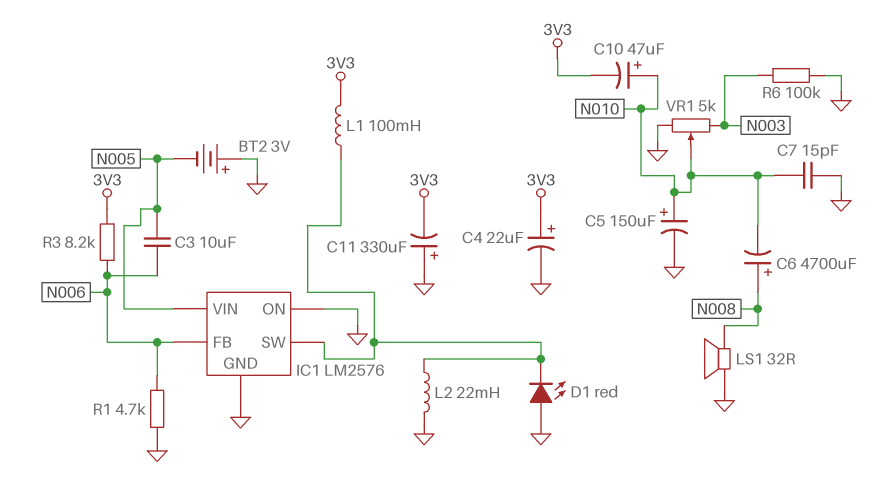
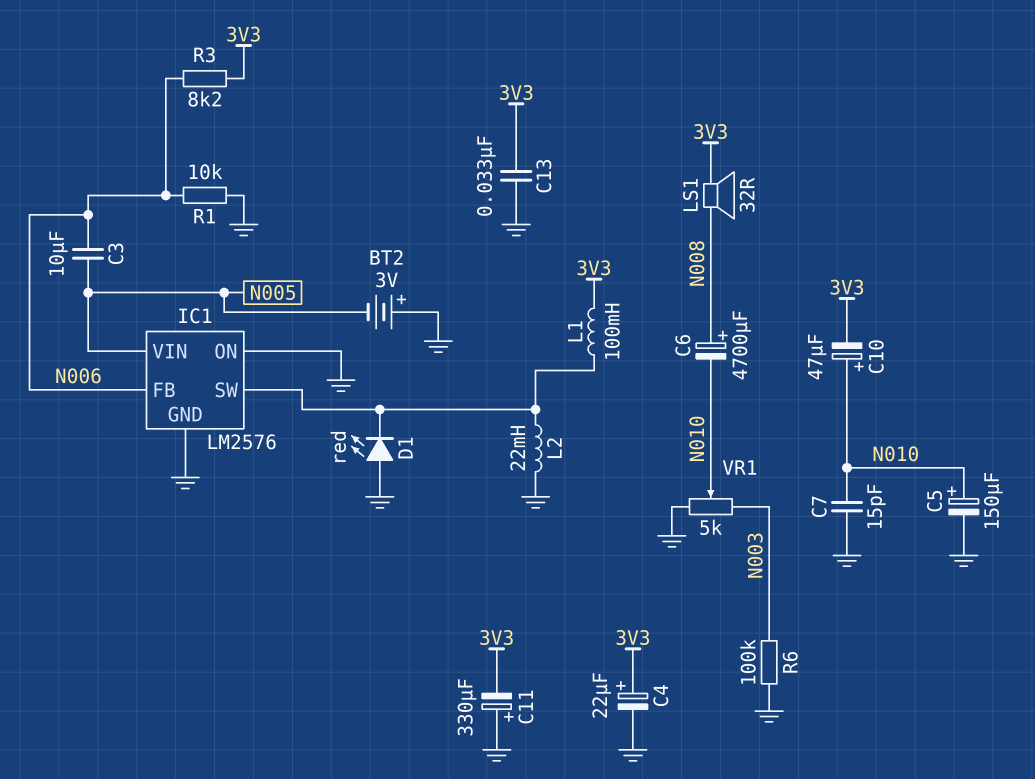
C13: none -> 33nF (3V3, GND)
LS1: speaker 32R (GND, N008) -> speaker 32R (3V3, N008)
R1: 4.7k (GND, N006) -> 10k (GND, N006)

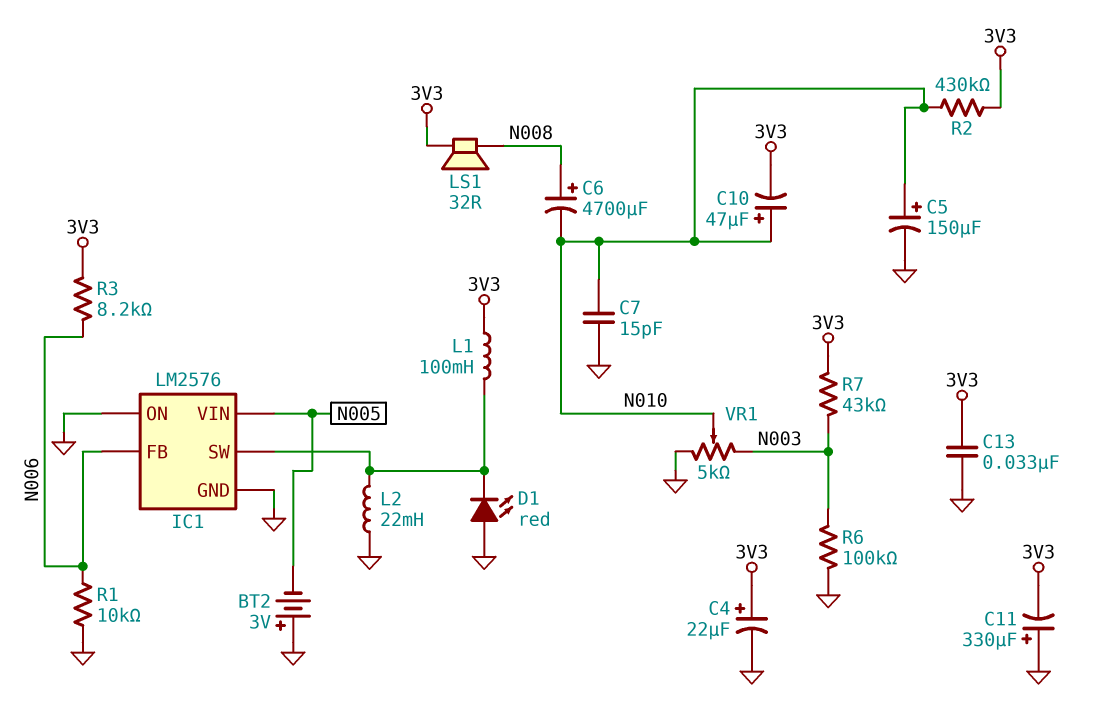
C3: 10uF (N005, N006) -> none
R2: none -> 430k (3V3, N010)
R7: none -> 43k (3V3, N003)

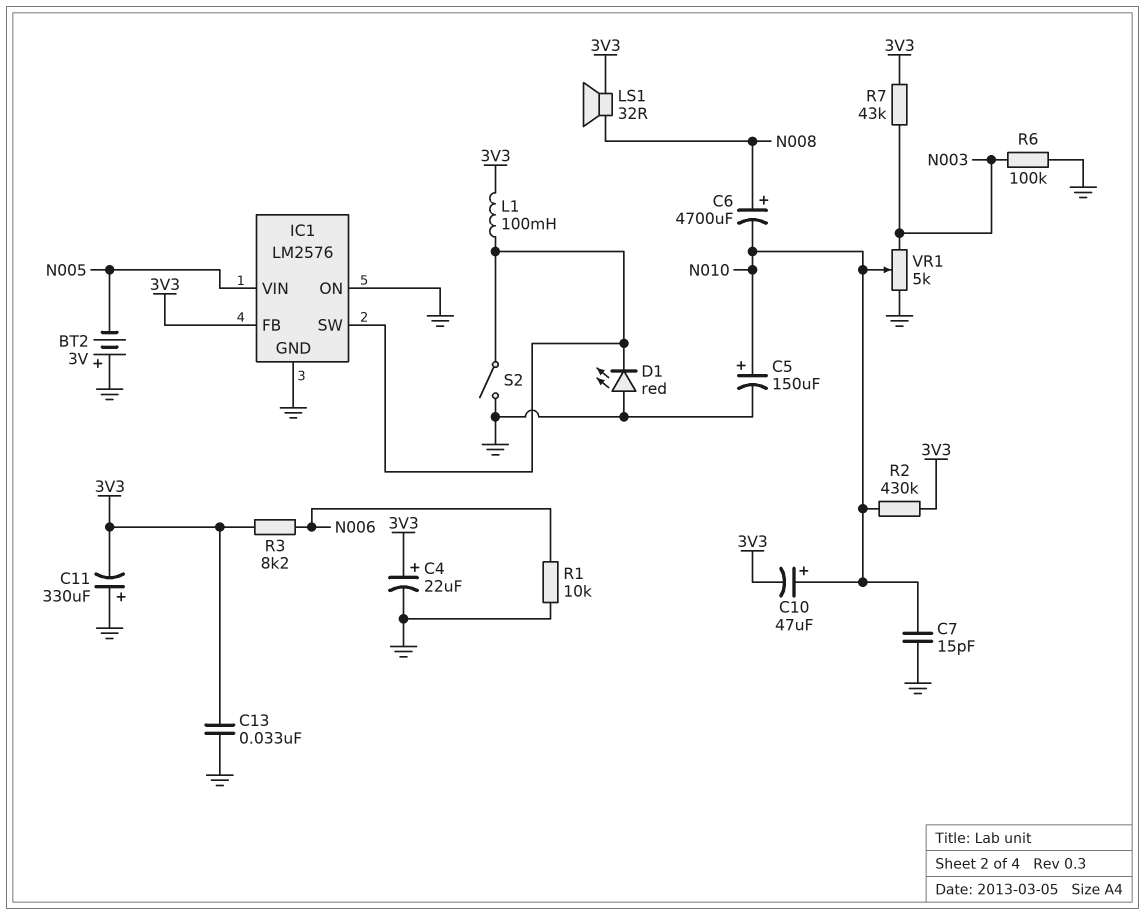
IC1 pin FB: N006 -> 3V3
L2: 22mH (GND, IC1/SW) -> none
S2: none -> switch (GND, IC1/SW)

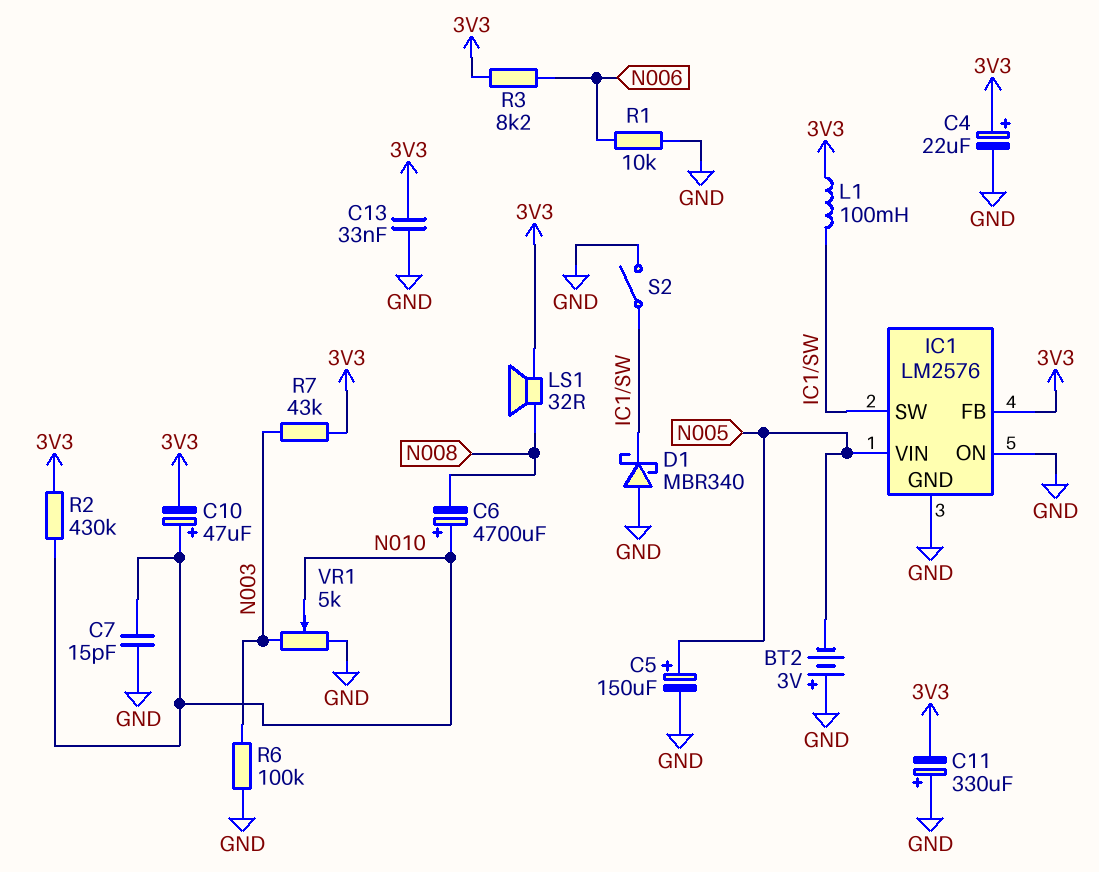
C5: 150uF (plus N010, minus GND) -> 150uF (plus N005, minus GND)
C6: 4700uF (plus N008, minus N010) -> 4700uF (plus N010, minus N008)
D1: LED red (A GND, K IC1/SW) -> schottky MBR340 (A GND, K IC1/SW)

